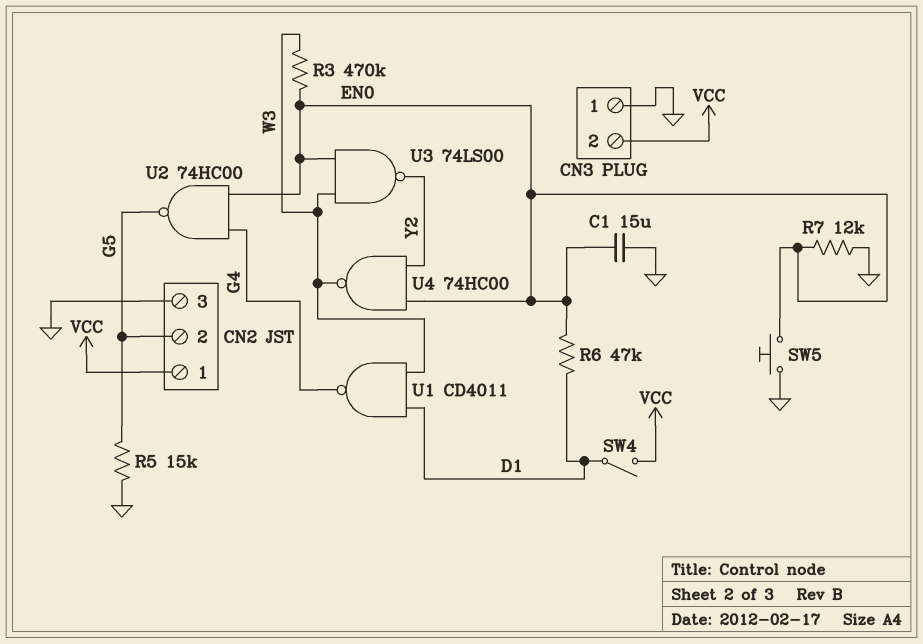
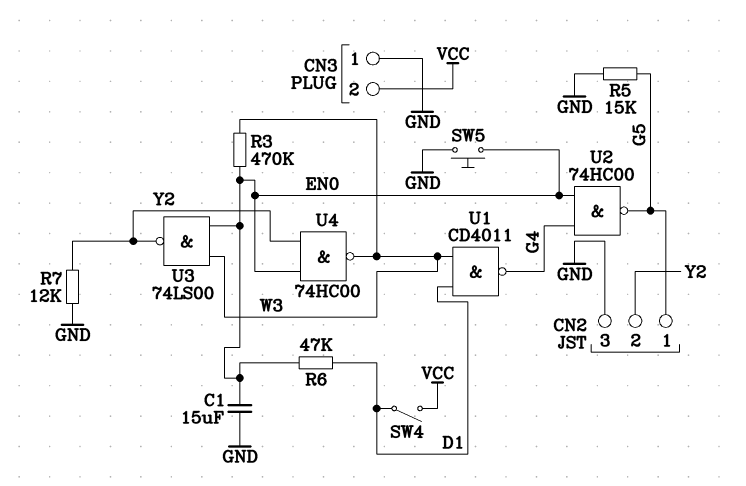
CN2 pin 1: VCC -> G5
CN2 pin 2: G5 -> Y2
R7: 12k (EN0, GND) -> 12k (GND, Y2)

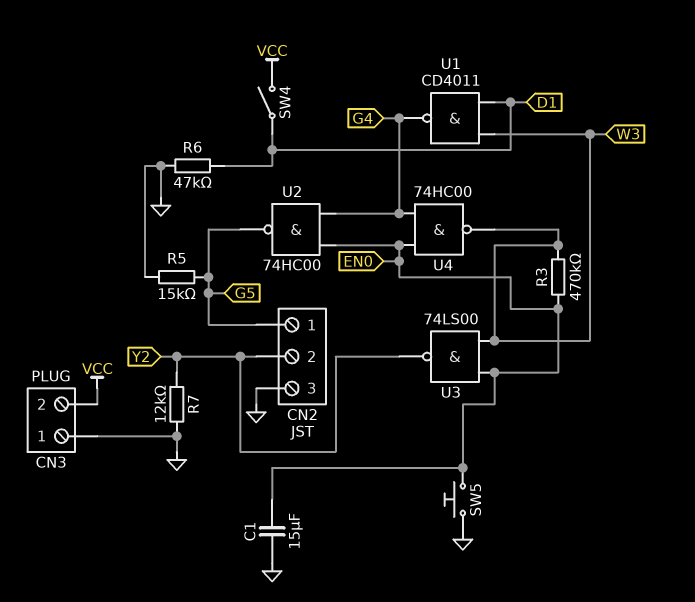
R6: 47k (D1, EN0) -> 47k (D1, GND)
U4: NAND 74HC00 (in EN0, in Y2, out W3) -> NAND 74HC00 (in EN0, in G4, out W3)

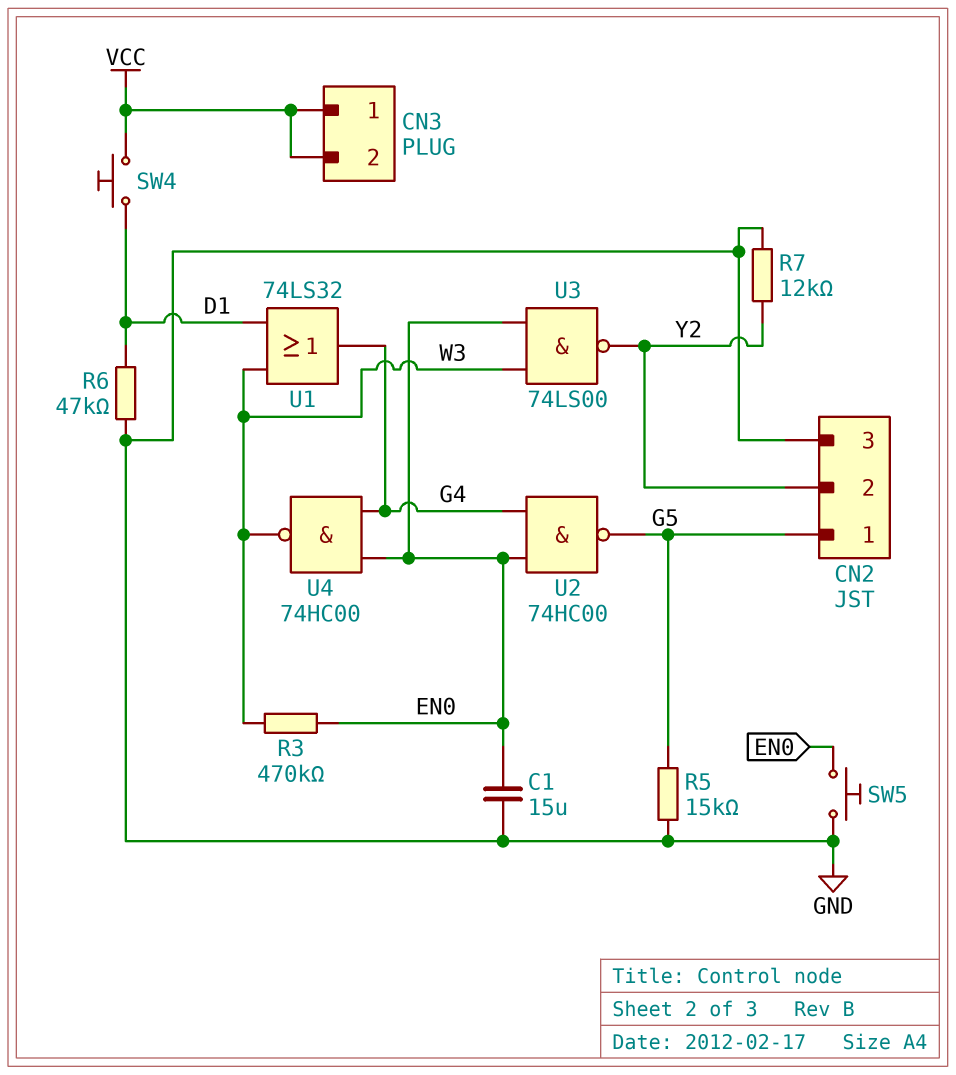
CN3 pin 1: GND -> VCC
SW4: switch (D1, VCC) -> button (D1, VCC)
U1: NAND CD4011 (in D1, in W3, out G4) -> OR 74LS32 (in D1, in W3, out G4)

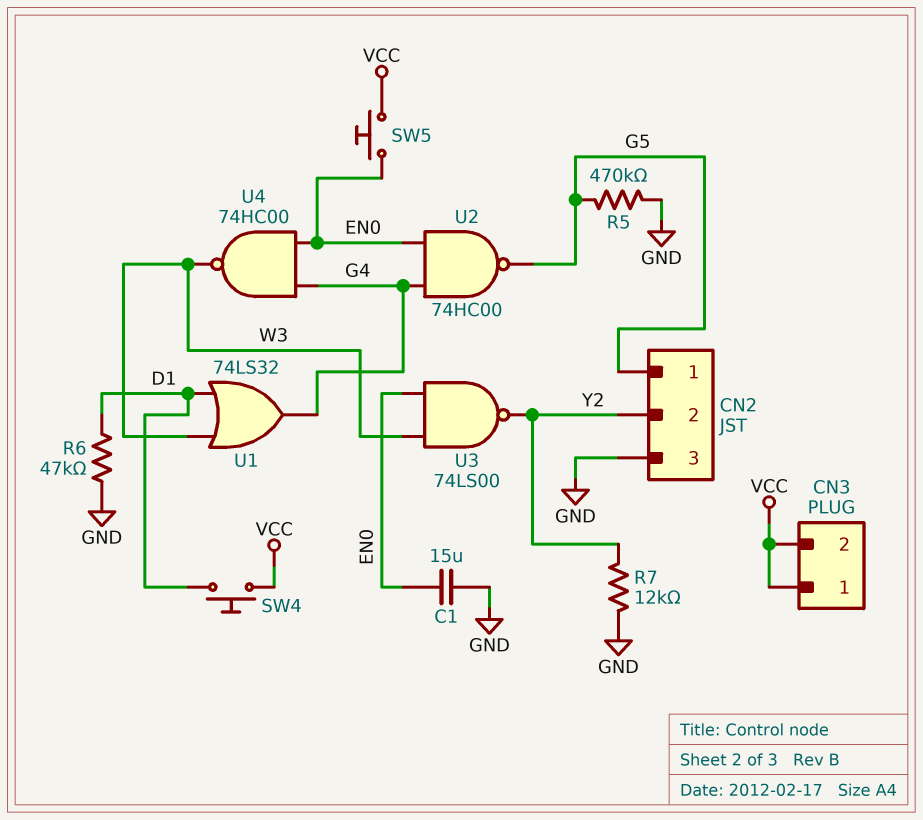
R3: 470k (EN0, W3) -> none
R5: 15k (G5, GND) -> 470k (G5, GND)
SW5: button (EN0, GND) -> button (EN0, VCC)

